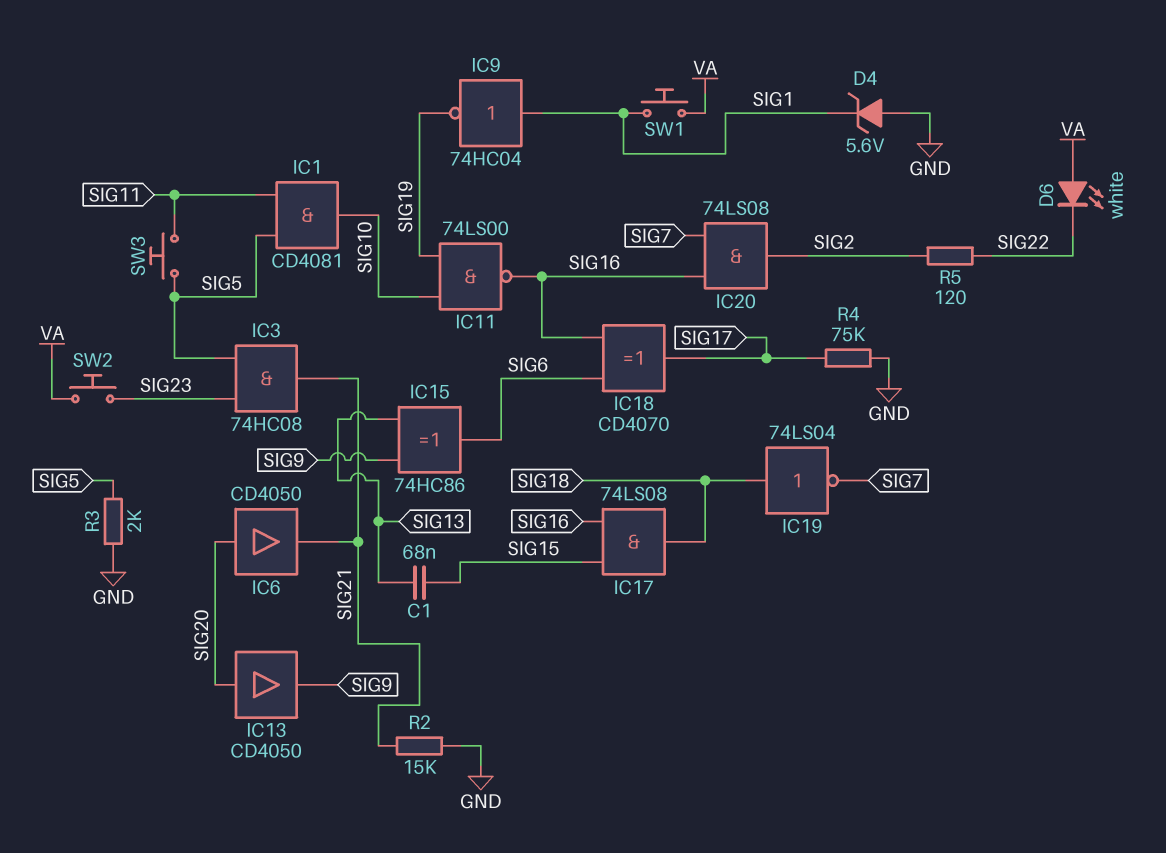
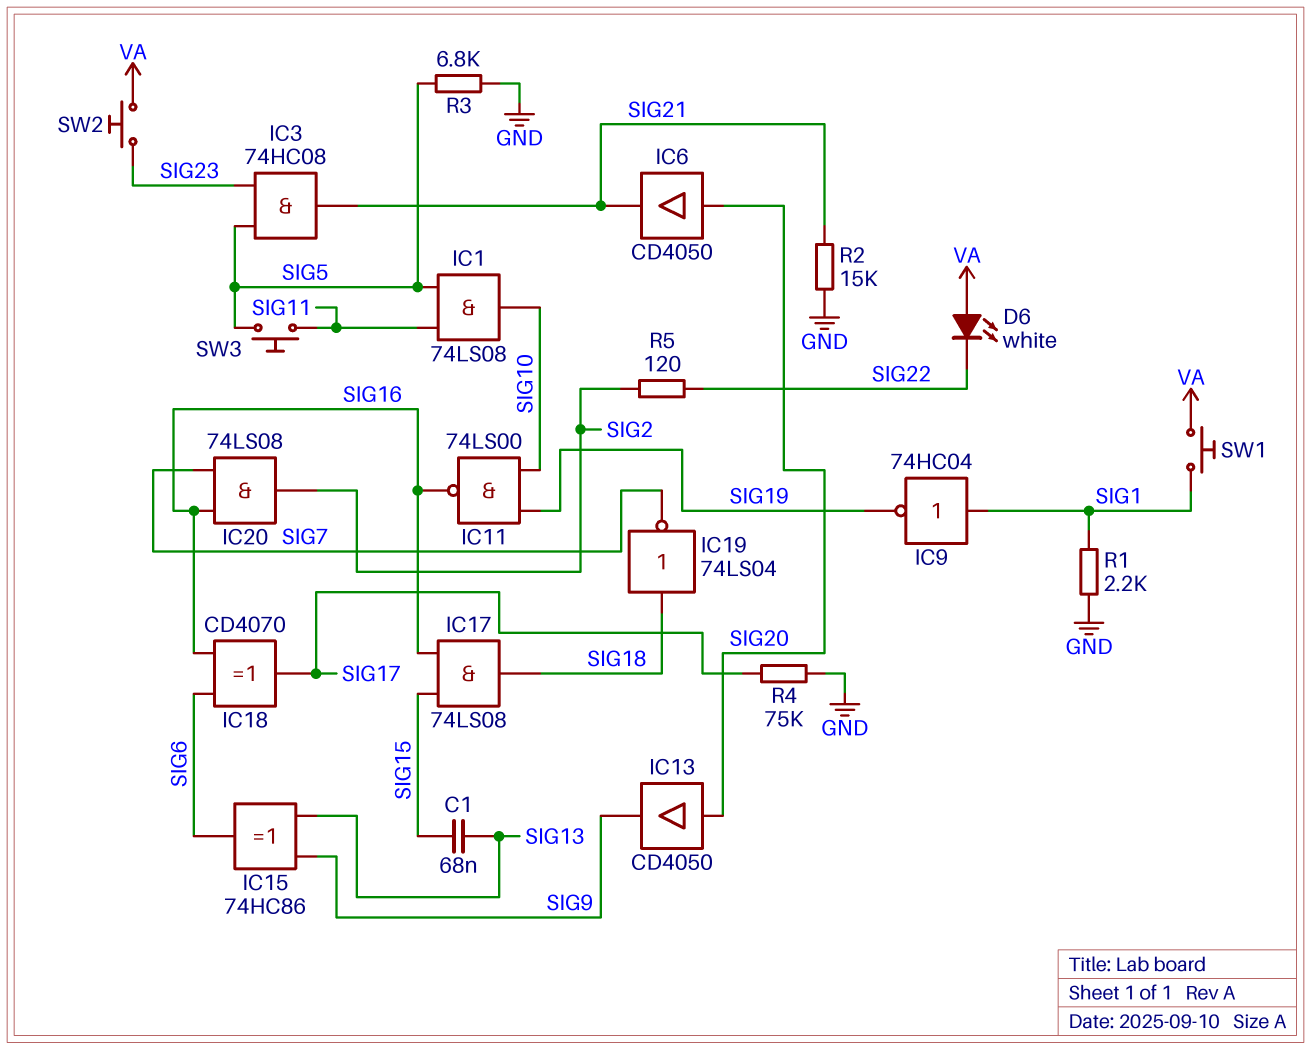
D4: zener 5.6V (A GND, K SIG1) -> none
IC1: AND CD4081 (in SIG5, in SIG11, out SIG10) -> AND 74LS08 (in SIG5, in SIG11, out SIG10)
R1: none -> 2.2k (GND, SIG1)
R3: 2k (GND, SIG5) -> 6.8k (GND, SIG5)

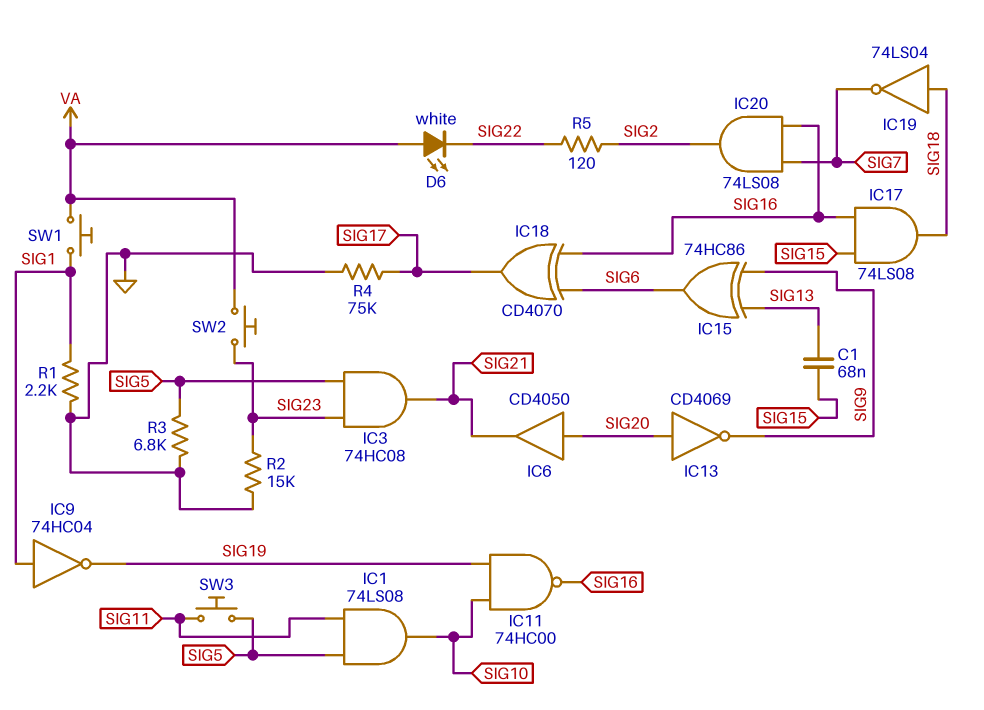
IC11: NAND 74LS00 (in SIG10, in SIG19, out SIG16) -> NAND 74HC00 (in SIG10, in SIG19, out SIG16)
IC13: buffer CD4050 (in SIG20, out SIG9) -> NOT CD4069 (in SIG20, out SIG9)
R2: 15k (GND, SIG21) -> 15k (GND, SIG23)

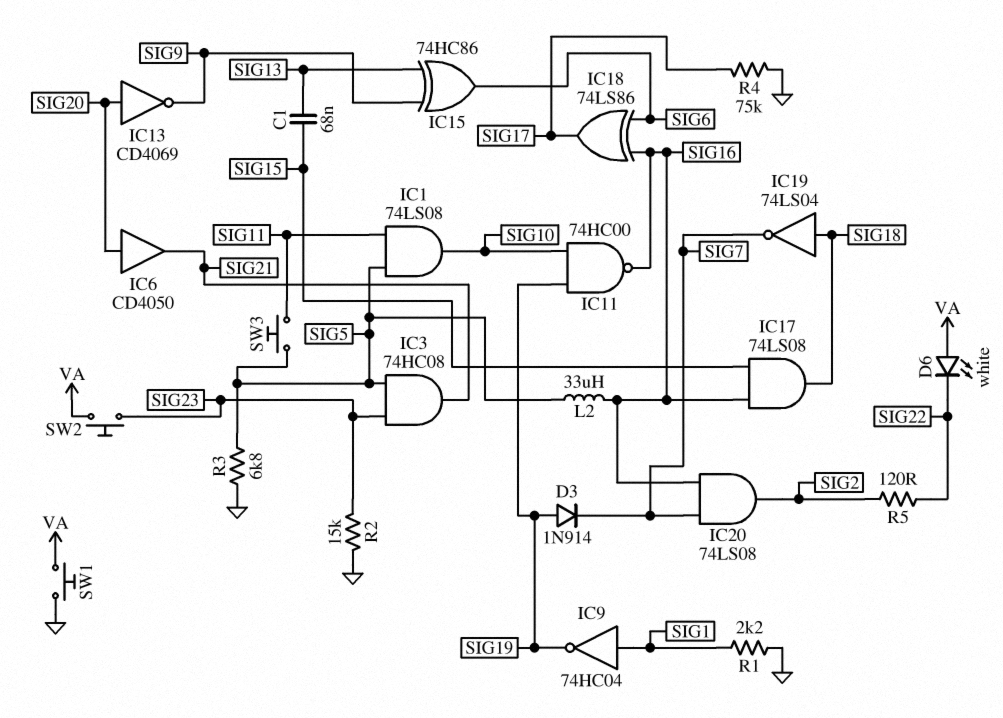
D3: none -> diode 1N914 (A SIG19, K SIG7)
IC18: XOR CD4070 (in SIG6, in SIG16, out SIG17) -> XOR 74LS86 (in SIG6, in SIG16, out SIG17)
L2: none -> 33uH (SIG5, SIG16)
SW1: button (SIG1, VA) -> button (GND, VA)

